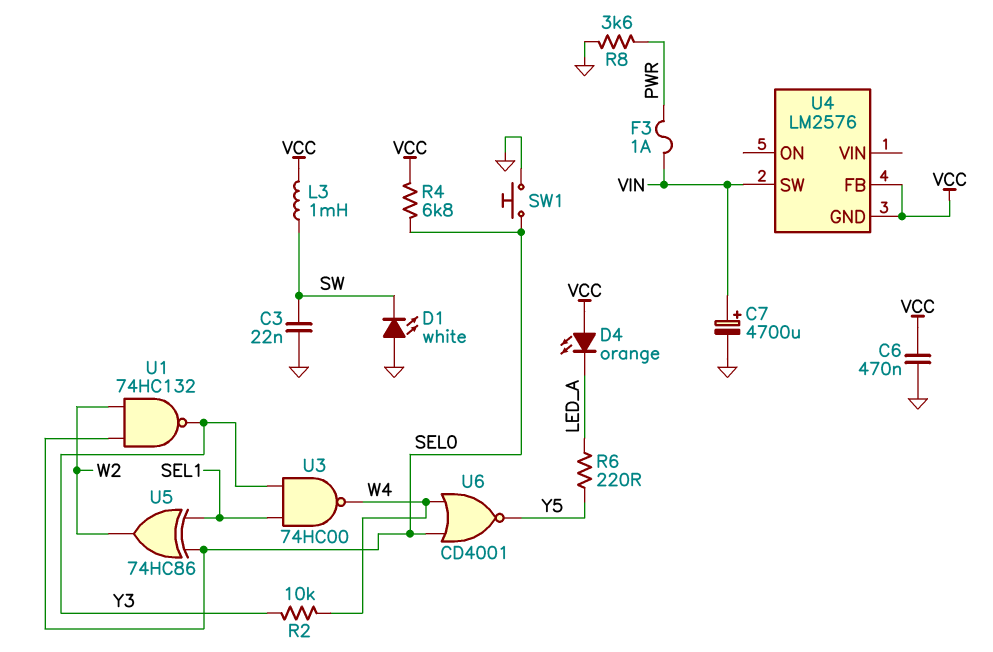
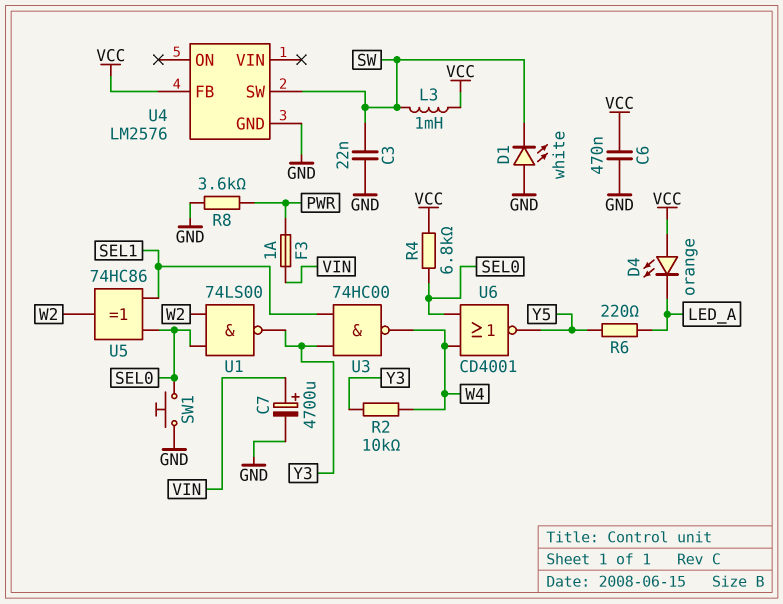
U1: NAND 74HC132 (in SEL0, in W2, out Y3) -> NAND 74LS00 (in SEL0, in W2, out Y3)
U4 pin GND: VCC -> GND
U4 pin SW: VIN -> SW

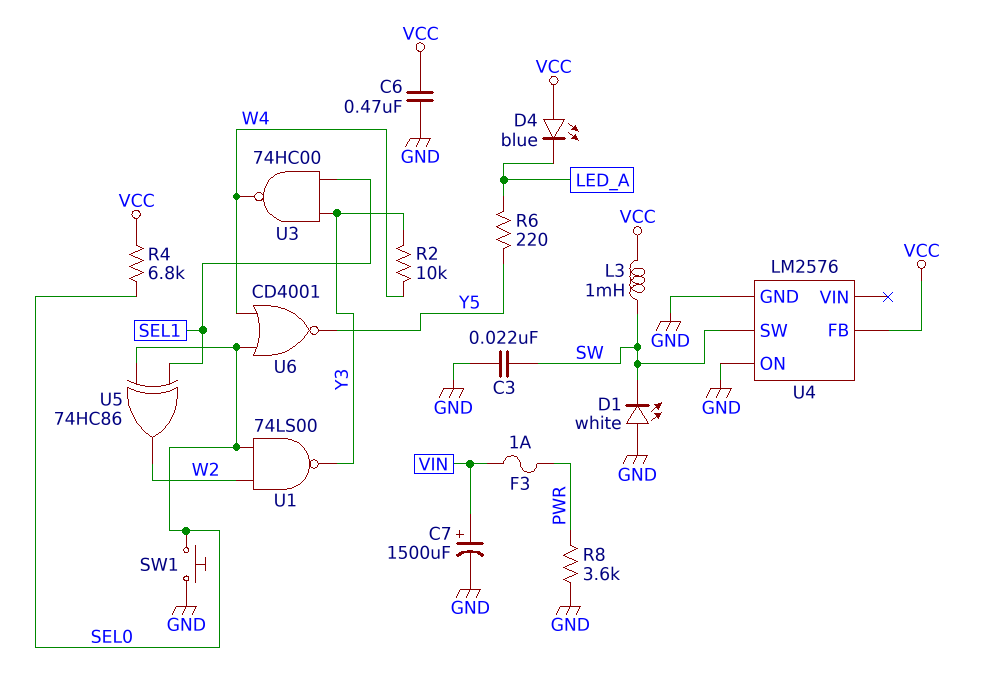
C7: 4700uF (plus VIN, minus GND) -> 1500uF (plus VIN, minus GND)
D4: LED orange (A VCC, K LED_A) -> LED blue (A VCC, K LED_A)
U4 pin ON: none -> GND

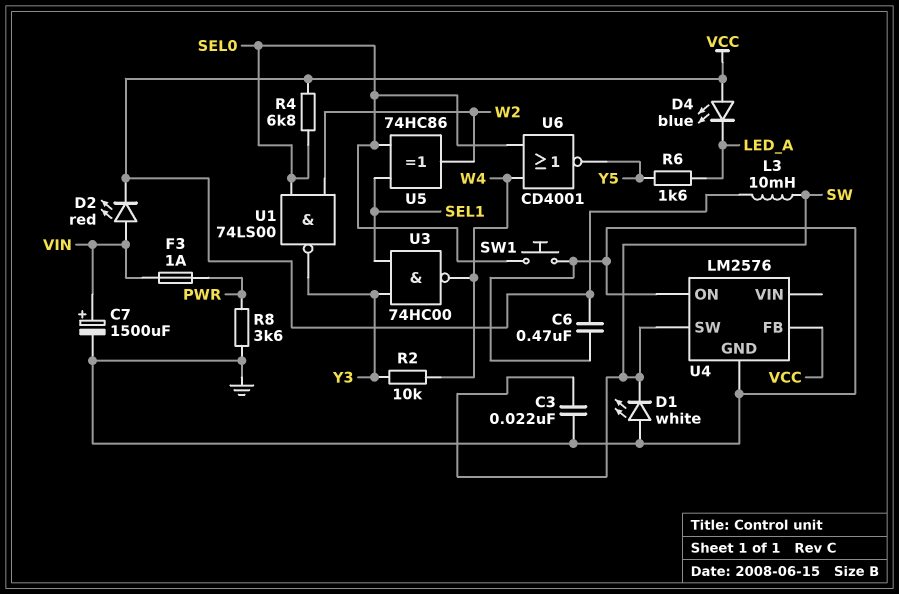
D2: none -> LED red (A VIN, K VCC)
L3: 1mH (SW, VCC) -> 10mH (SW, VCC)
R6: 220 (LED_A, Y5) -> 1.6k (LED_A, Y5)

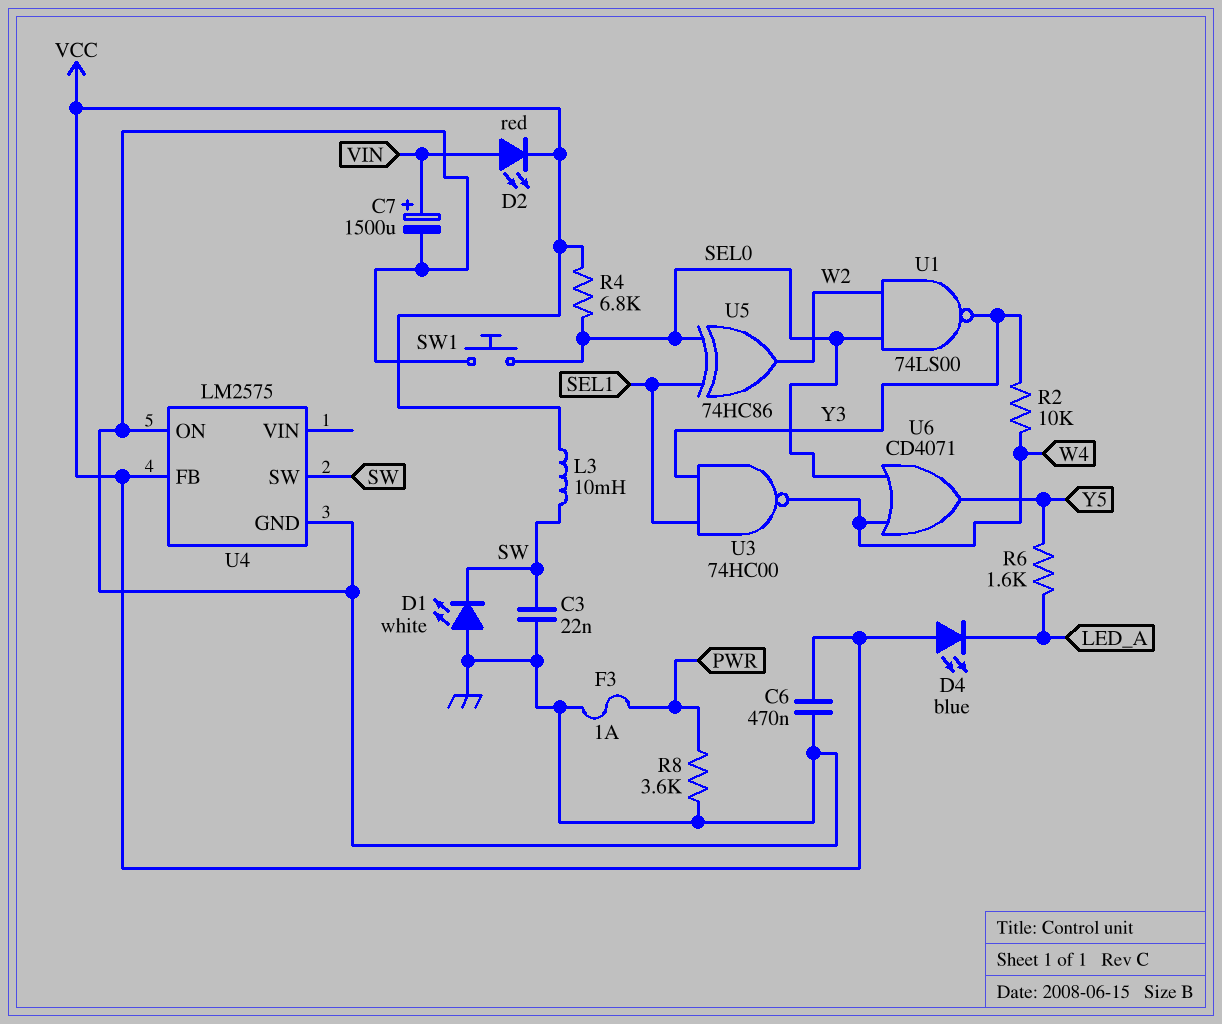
F3: 1A (PWR, VIN) -> 1A (GND, PWR)
U4: LM2576 -> LM2575
U6: NOR CD4001 (in SEL0, in W4, out Y5) -> OR CD4071 (in SEL0, in W4, out Y5)

